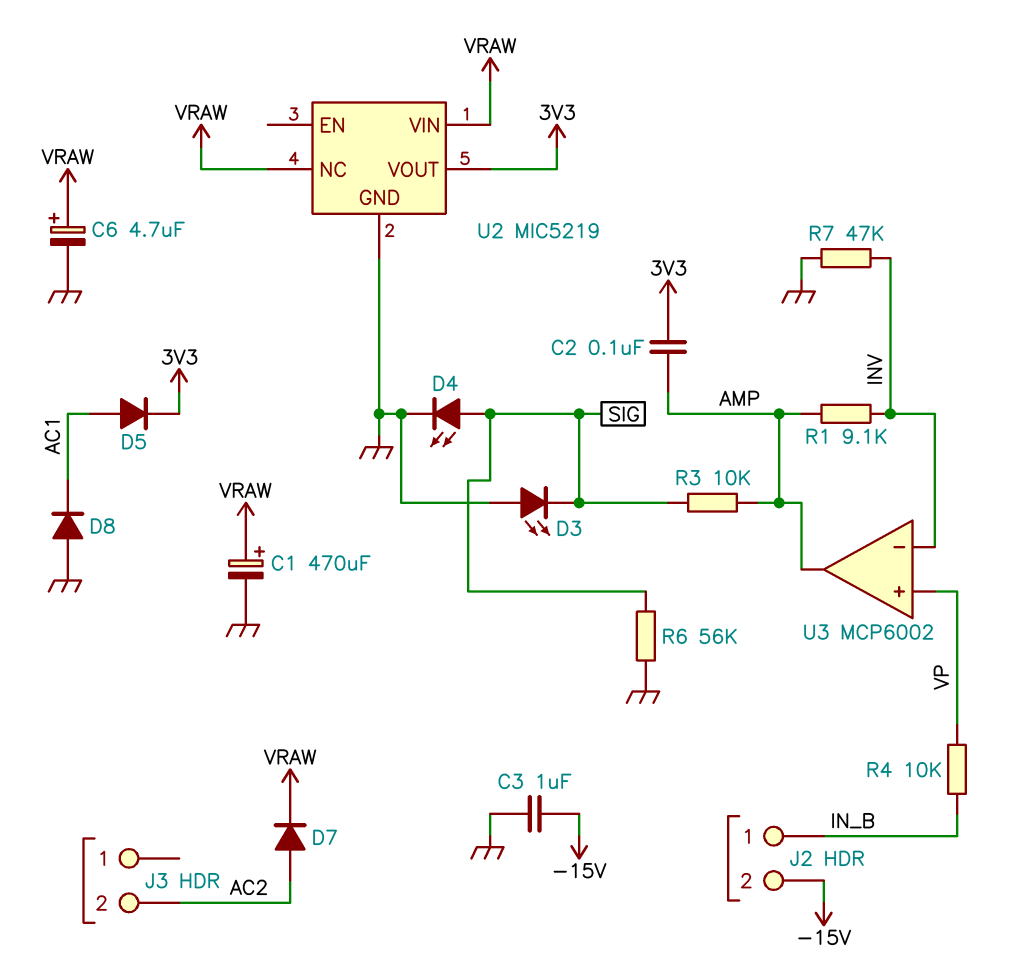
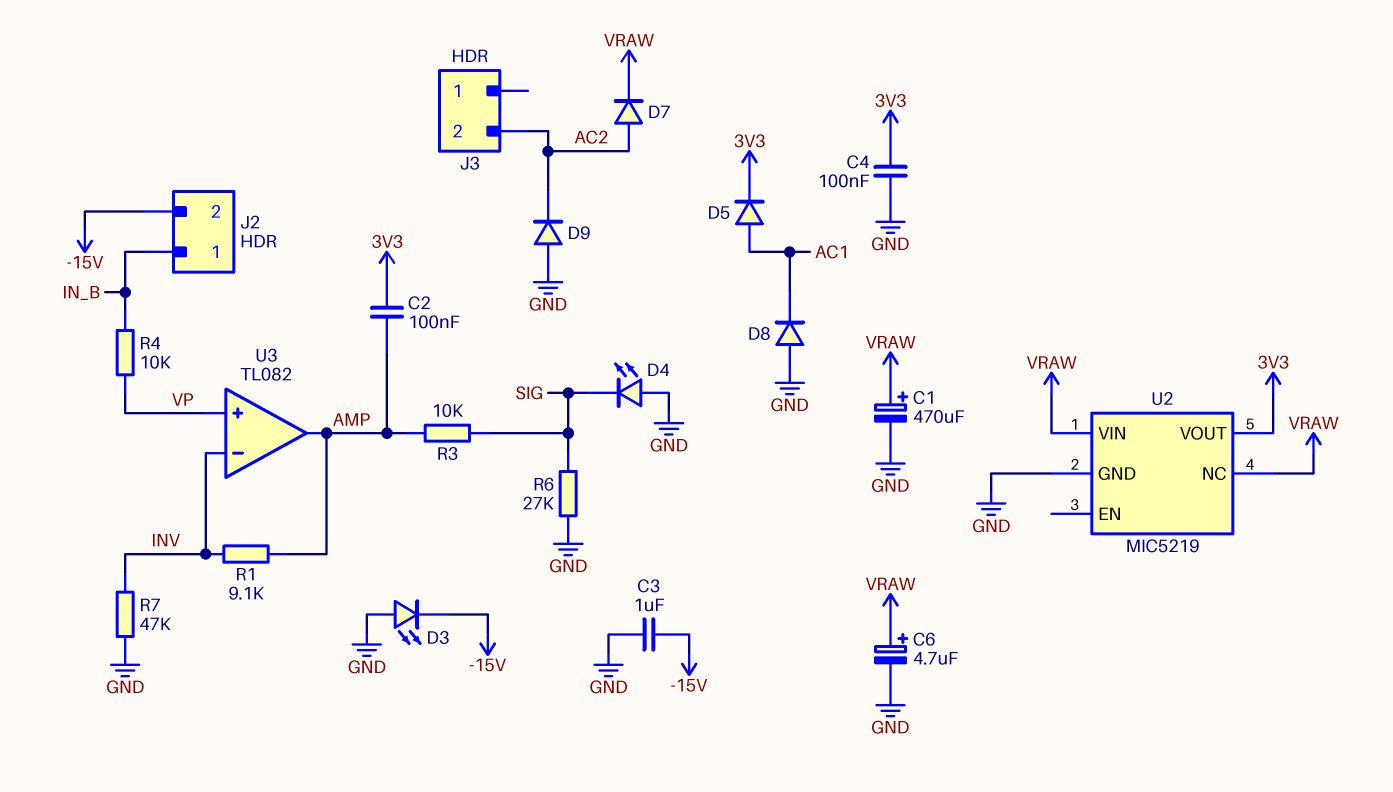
C4: none -> 100nF (3V3, GND)
D3: LED (A GND, K SIG) -> LED (A GND, K -15V)
D4: LED (A SIG, K GND) -> LED (A GND, K SIG)
D9: none -> diode (A GND, K AC2)
R6: 56k (GND, SIG) -> 27k (GND, SIG)
U3: MCP6002 -> TL082

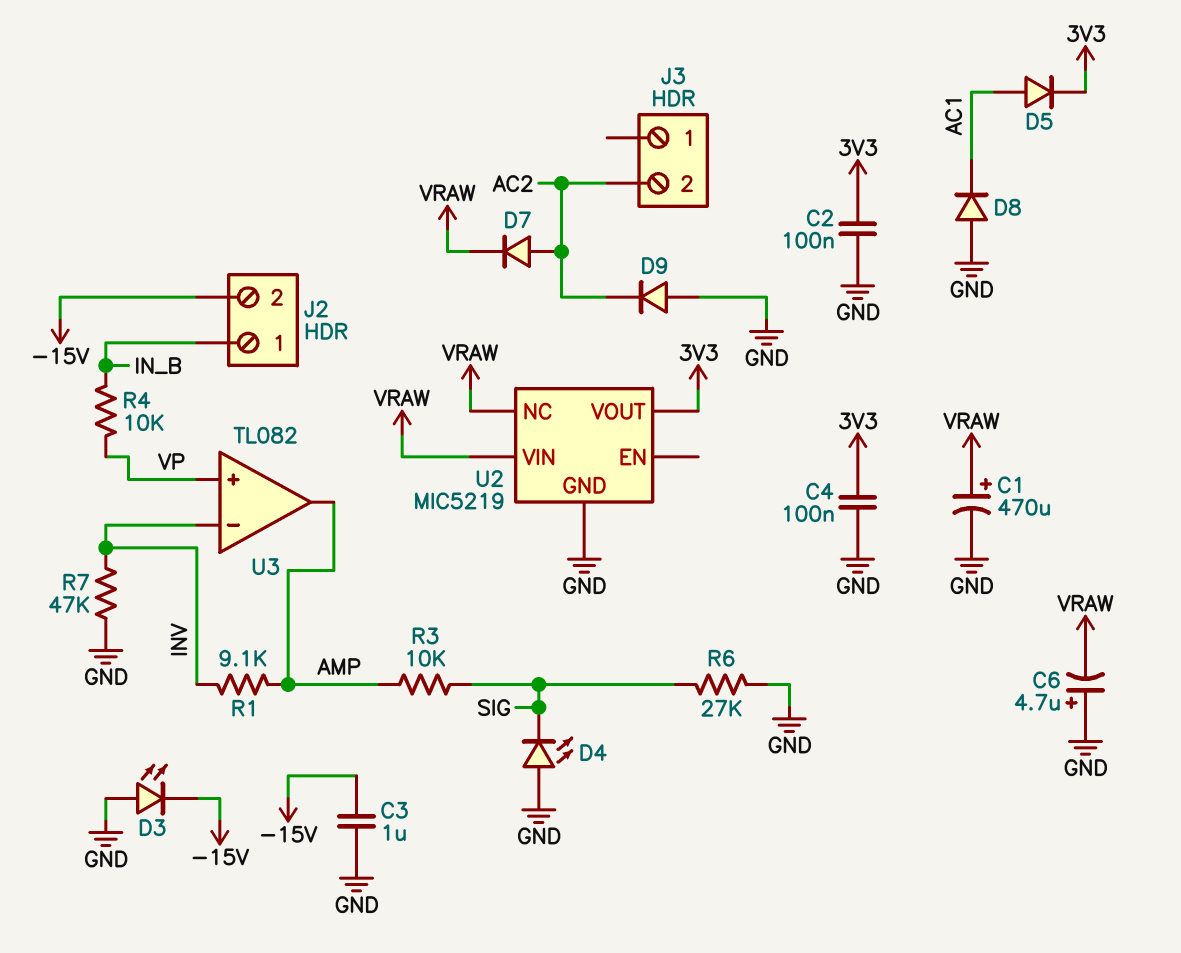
C2: 100nF (3V3, AMP) -> 100nF (3V3, GND)
C6: 4.7uF (plus VRAW, minus GND) -> 4.7uF (plus GND, minus VRAW)

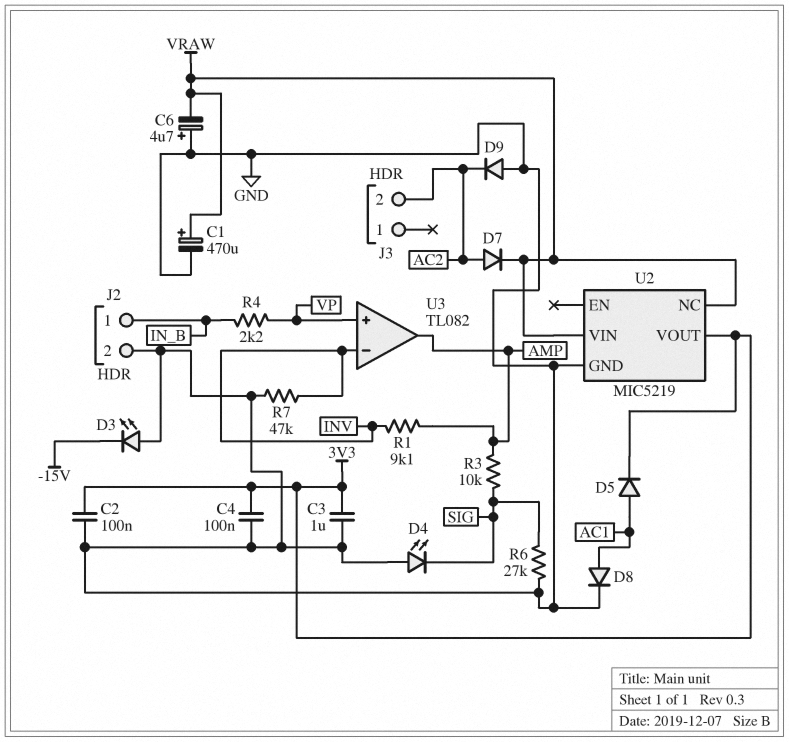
C3: 1uF (-15V, GND) -> 1uF (3V3, GND)
D8: diode (A GND, K AC1) -> diode (A AC1, K GND)
J2 pin 2: -15V -> GND
R4: 10k (IN_B, VP) -> 2.2k (IN_B, VP)

